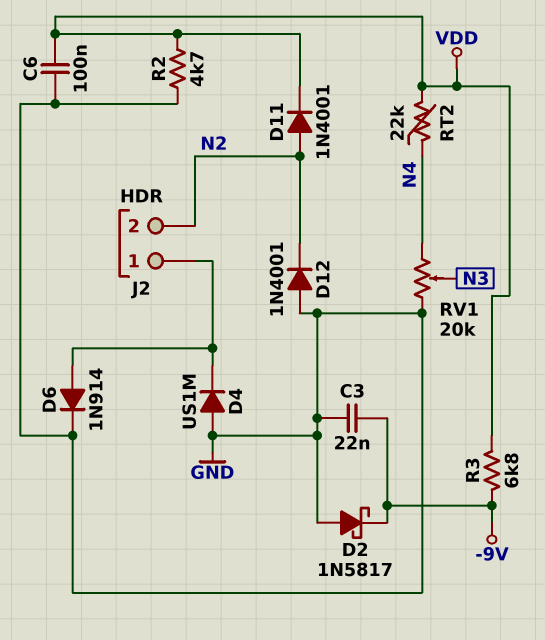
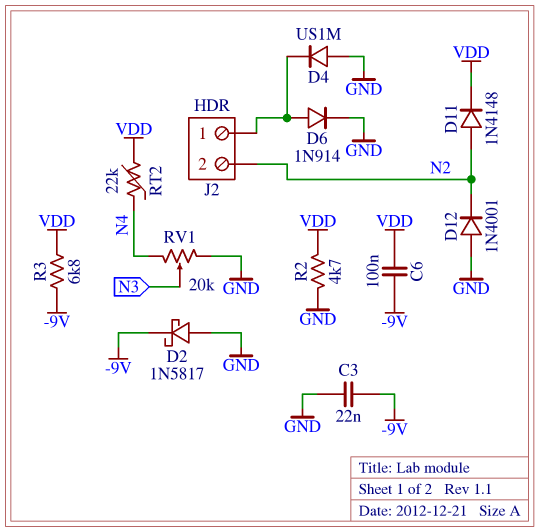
C6: 100nF (GND, VDD) -> 100nF (-9V, VDD)
D11: diode 1N4001 (A N2, K VDD) -> diode 1N4148 (A N2, K VDD)

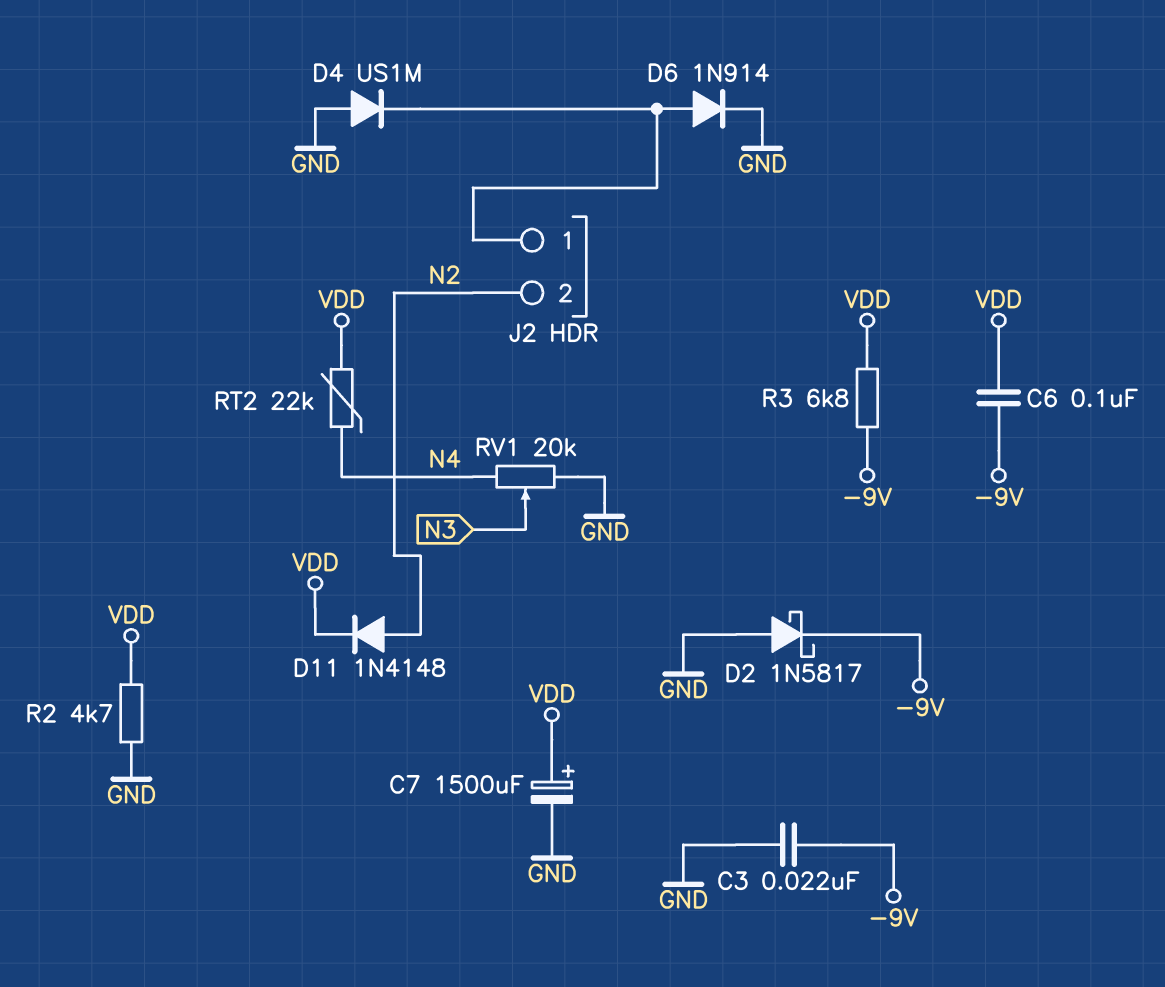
C7: none -> 1500uF (plus VDD, minus GND)
D12: diode 1N4001 (A GND, K N2) -> none

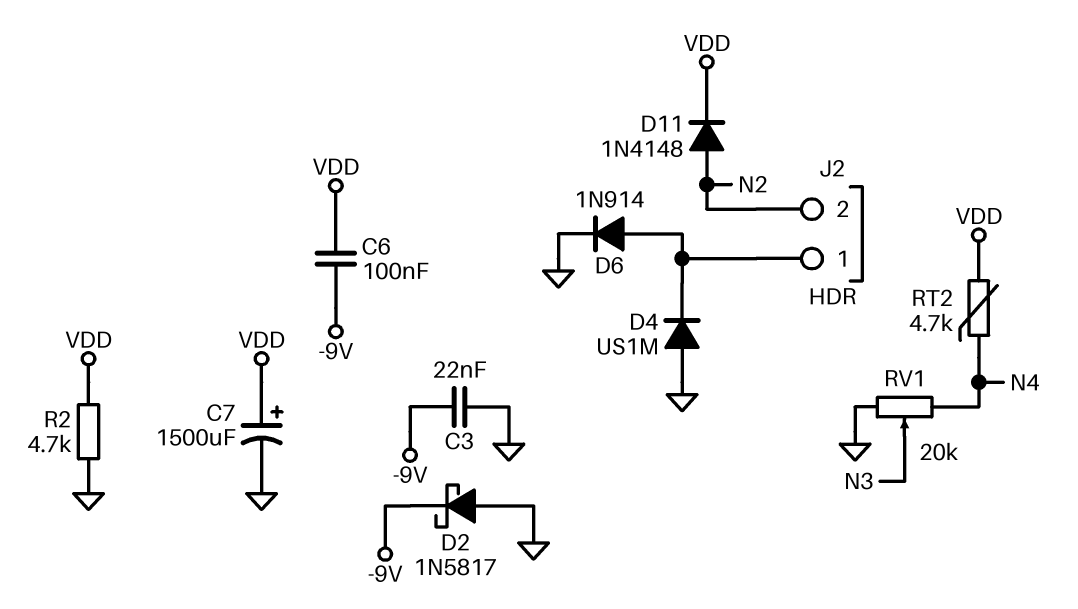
R3: 6.8k (-9V, VDD) -> none
RT2: 22k (N4, VDD) -> 4.7k (N4, VDD)

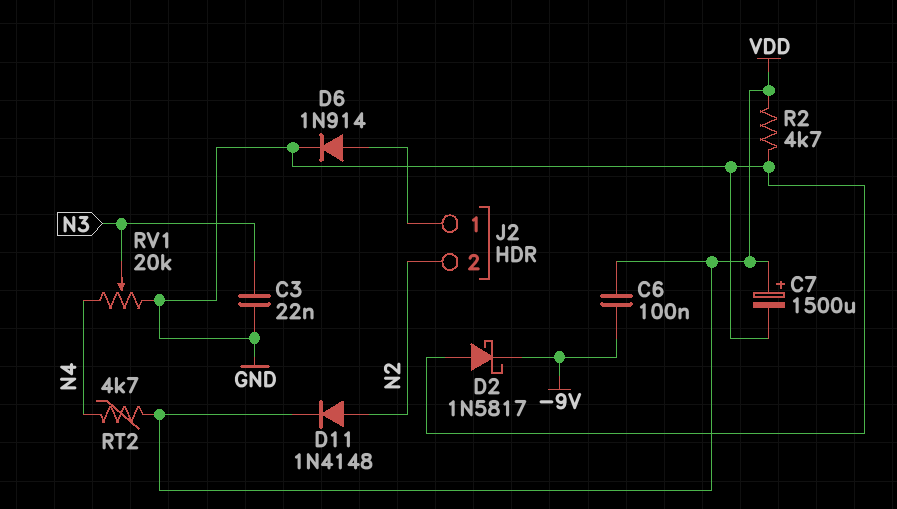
C3: 22nF (-9V, GND) -> 22nF (GND, N3)
D4: diode US1M (A GND, K J2/1) -> none

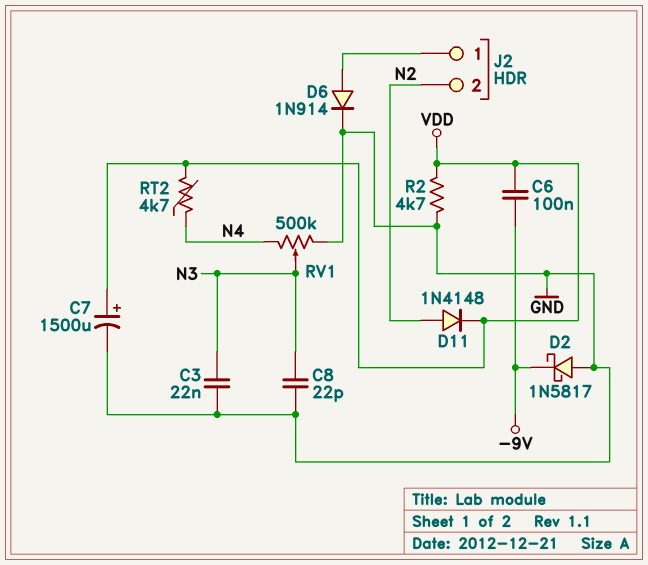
C8: none -> 22pF (GND, N3)
RV1: 20k (GND, N4, wiper N3) -> 500k (GND, N4, wiper N3)

